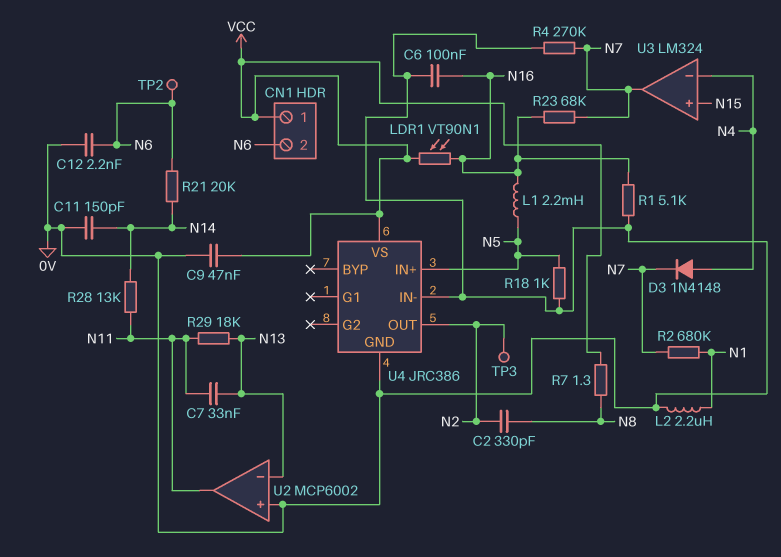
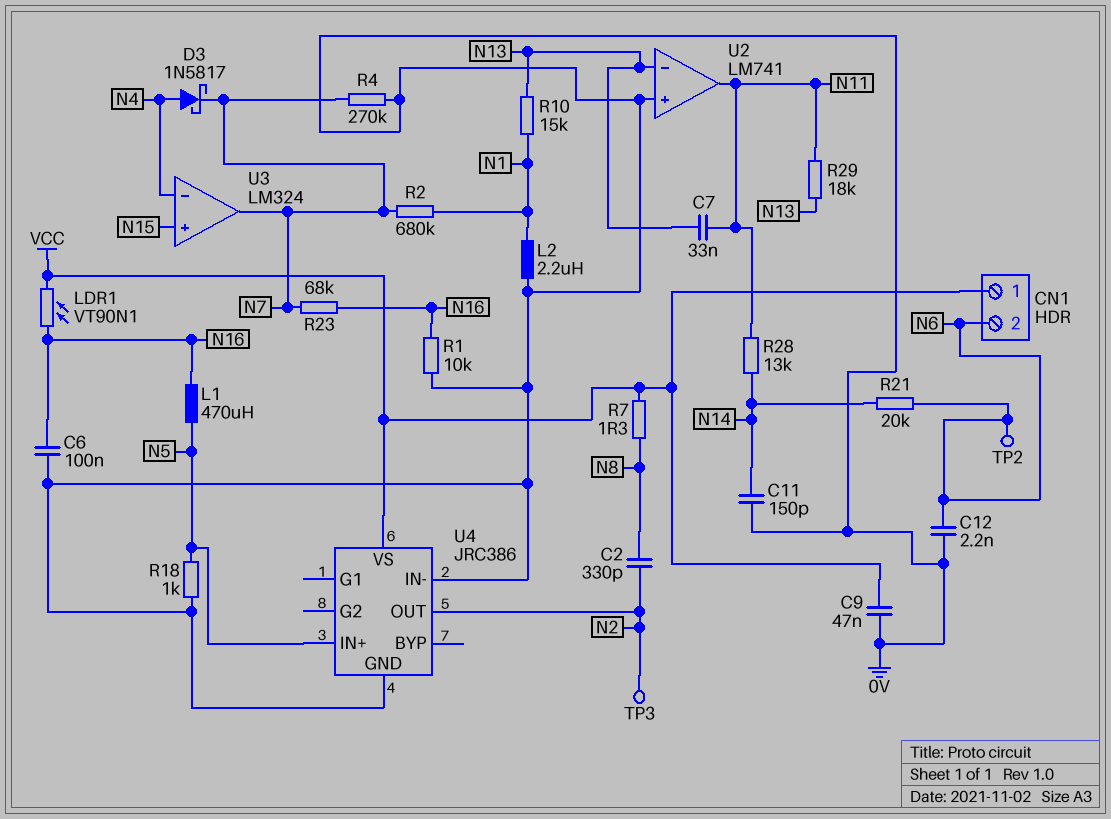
D3: diode 1N4148 (A N4, K N7) -> schottky 1N5817 (A N4, K N7)
L1: 2.2mH (N5, N16) -> 470uH (N5, N16)
R1: 5.1k (0V, N16) -> 10k (0V, N16)
R10: none -> 15k (N1, N13)
U2: MCP6002 -> LM741

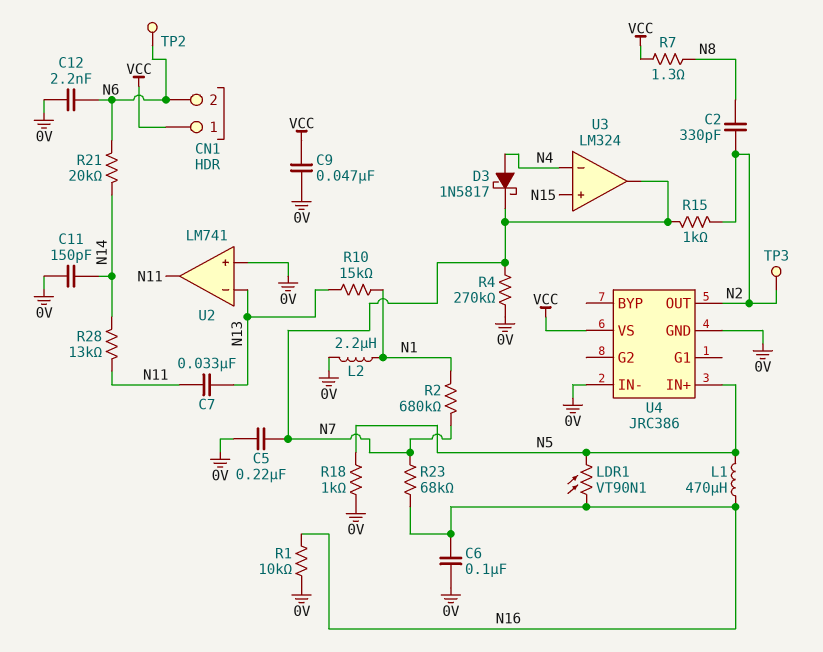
C5: none -> 220nF (0V, N7)
LDR1: VT90N1 (N16, VCC) -> VT90N1 (N5, N16)
R15: none -> 1k (N2, N7)
R29: 18k (N11, N13) -> none

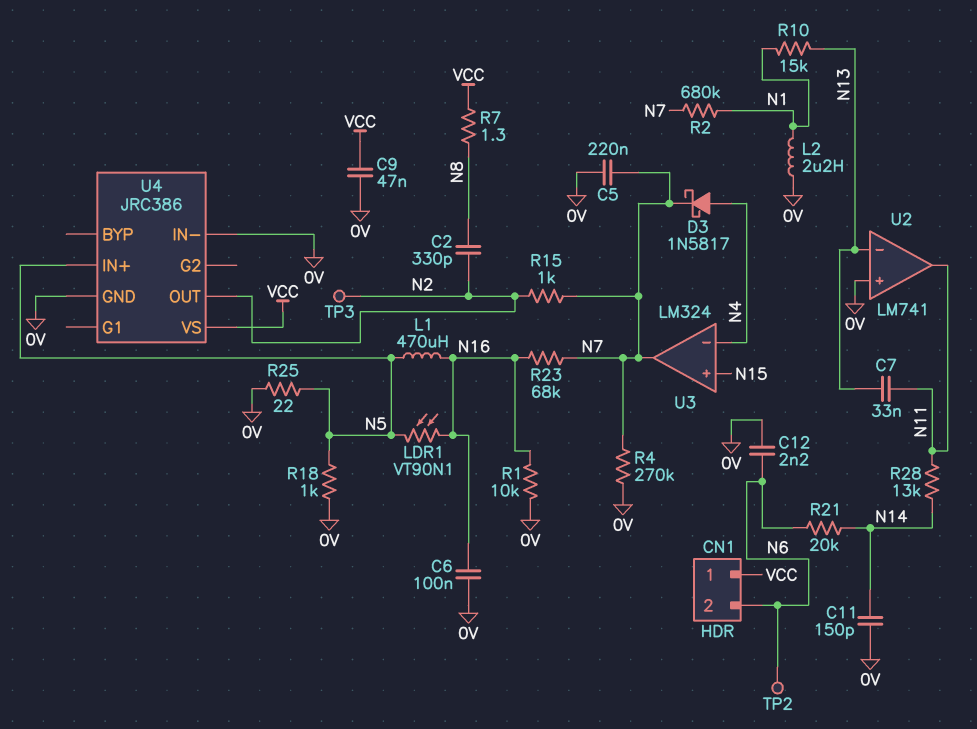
R25: none -> 22 (0V, N5)

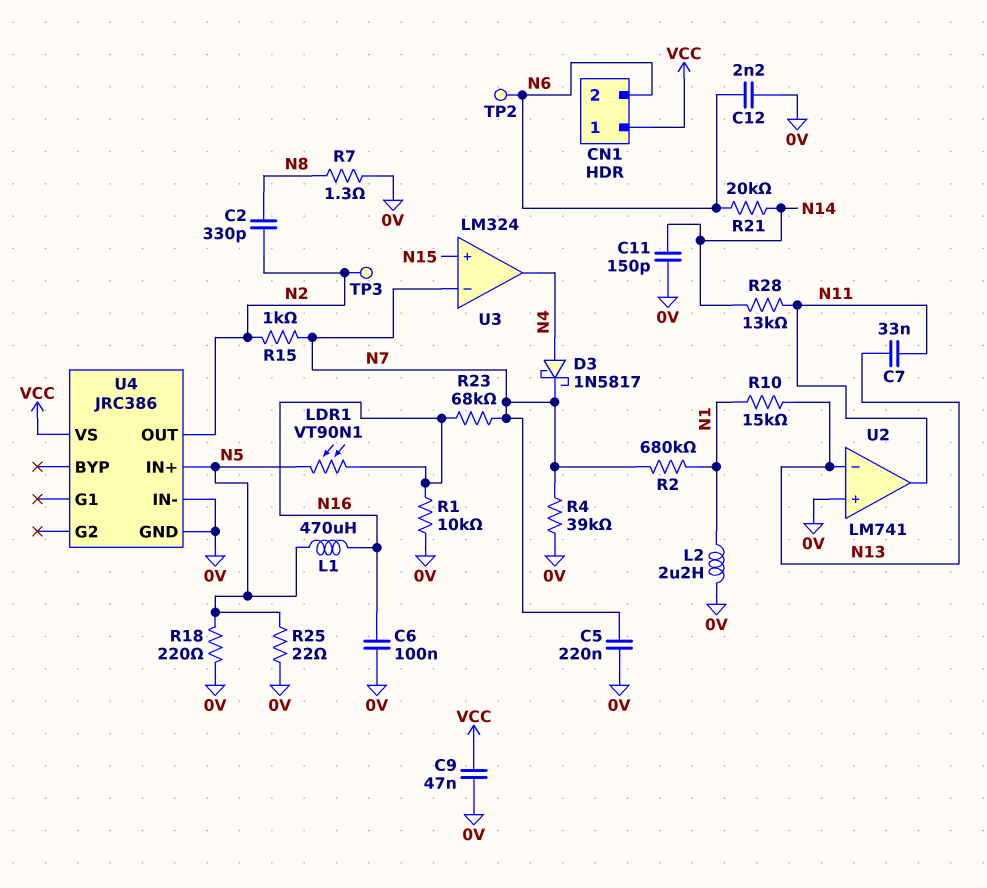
R4: 270k (0V, N7) -> 39k (0V, N7)
R7: 1.3 (N8, VCC) -> 1.3 (0V, N8)
R18: 1k (0V, N5) -> 220 (0V, N5)
U3 pin in-: N4 -> N7
U3 pin out: N7 -> N4

